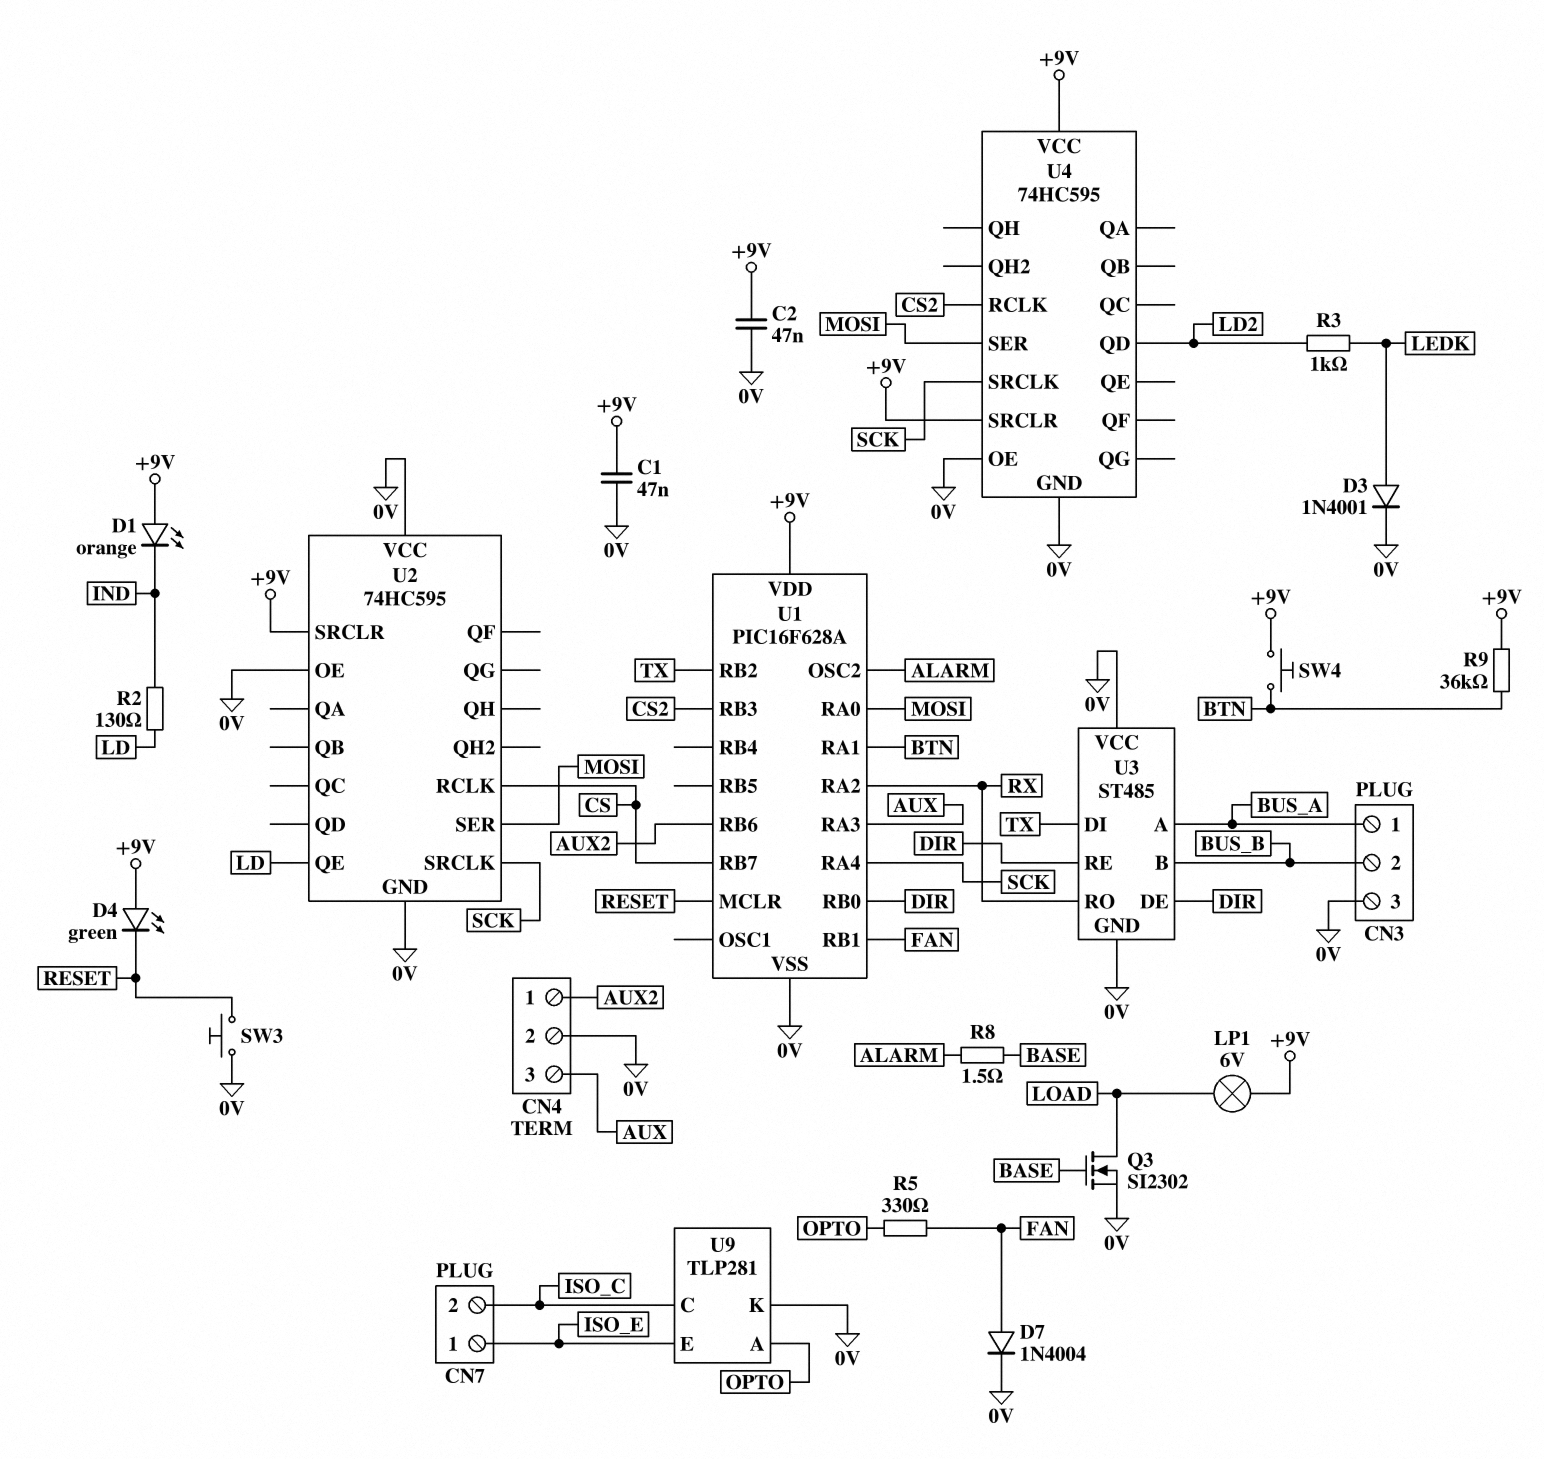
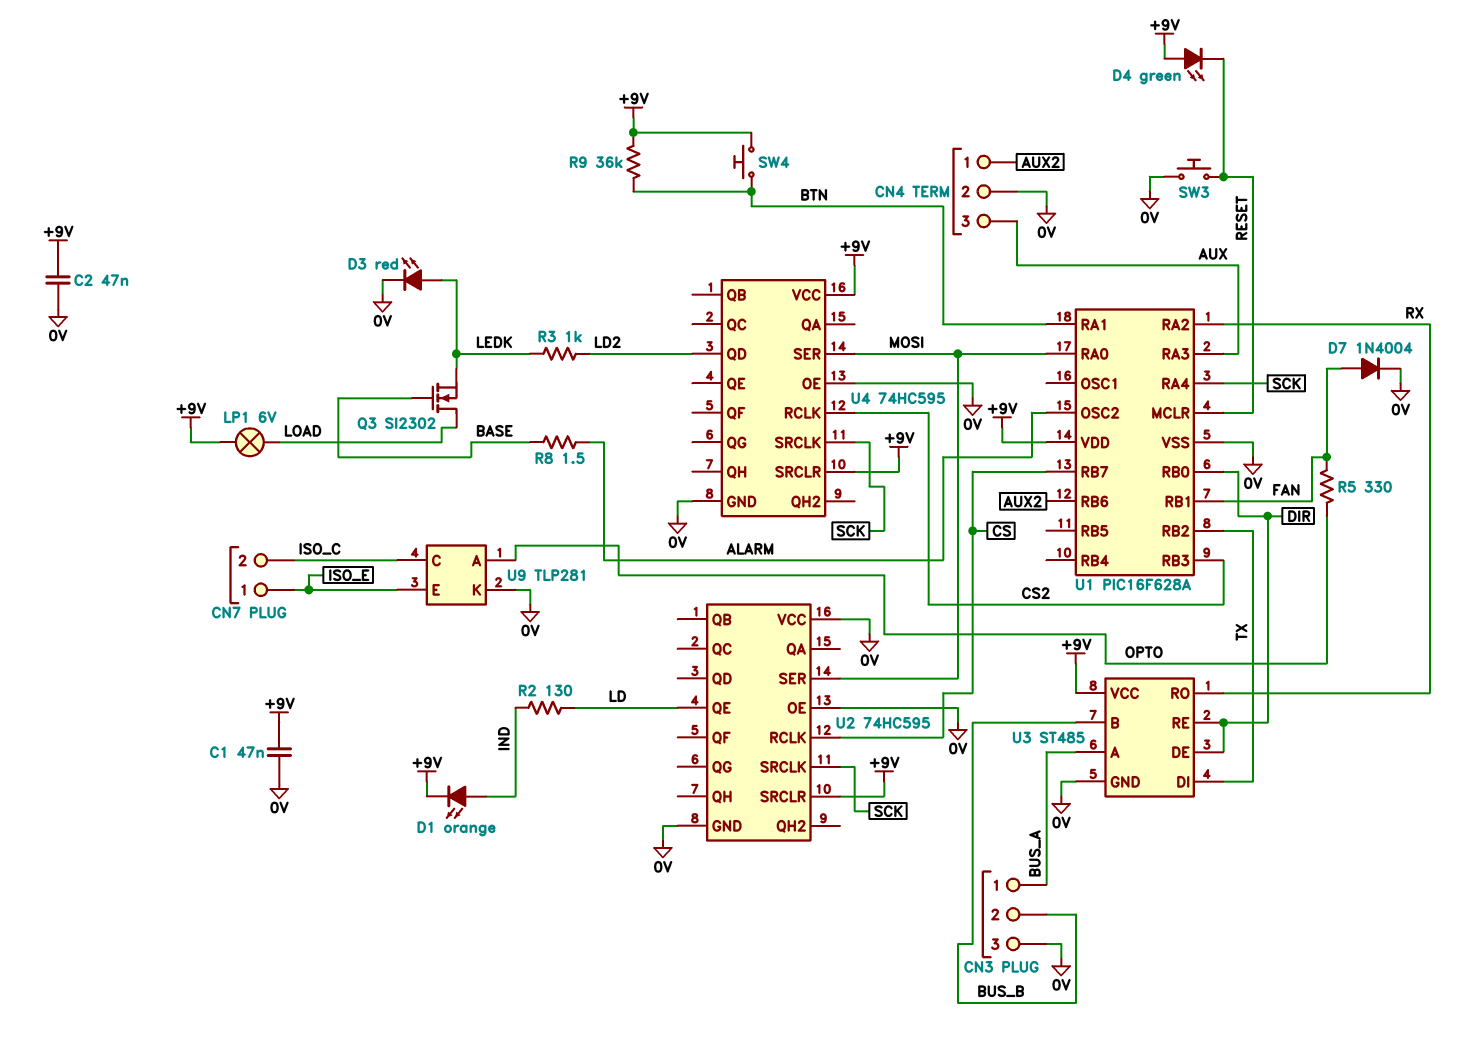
D1: LED orange (A +9V, K IND) -> LED orange (A IND, K +9V)
D3: diode 1N4001 (A LEDK, K 0V) -> LED red (A LEDK, K 0V)
Q3: NMOS SI2302 (G BASE, D LOAD, S 0V) -> NMOS SI2302 (G BASE, D LOAD, S LEDK)
U3 pin VCC: 0V -> +9V

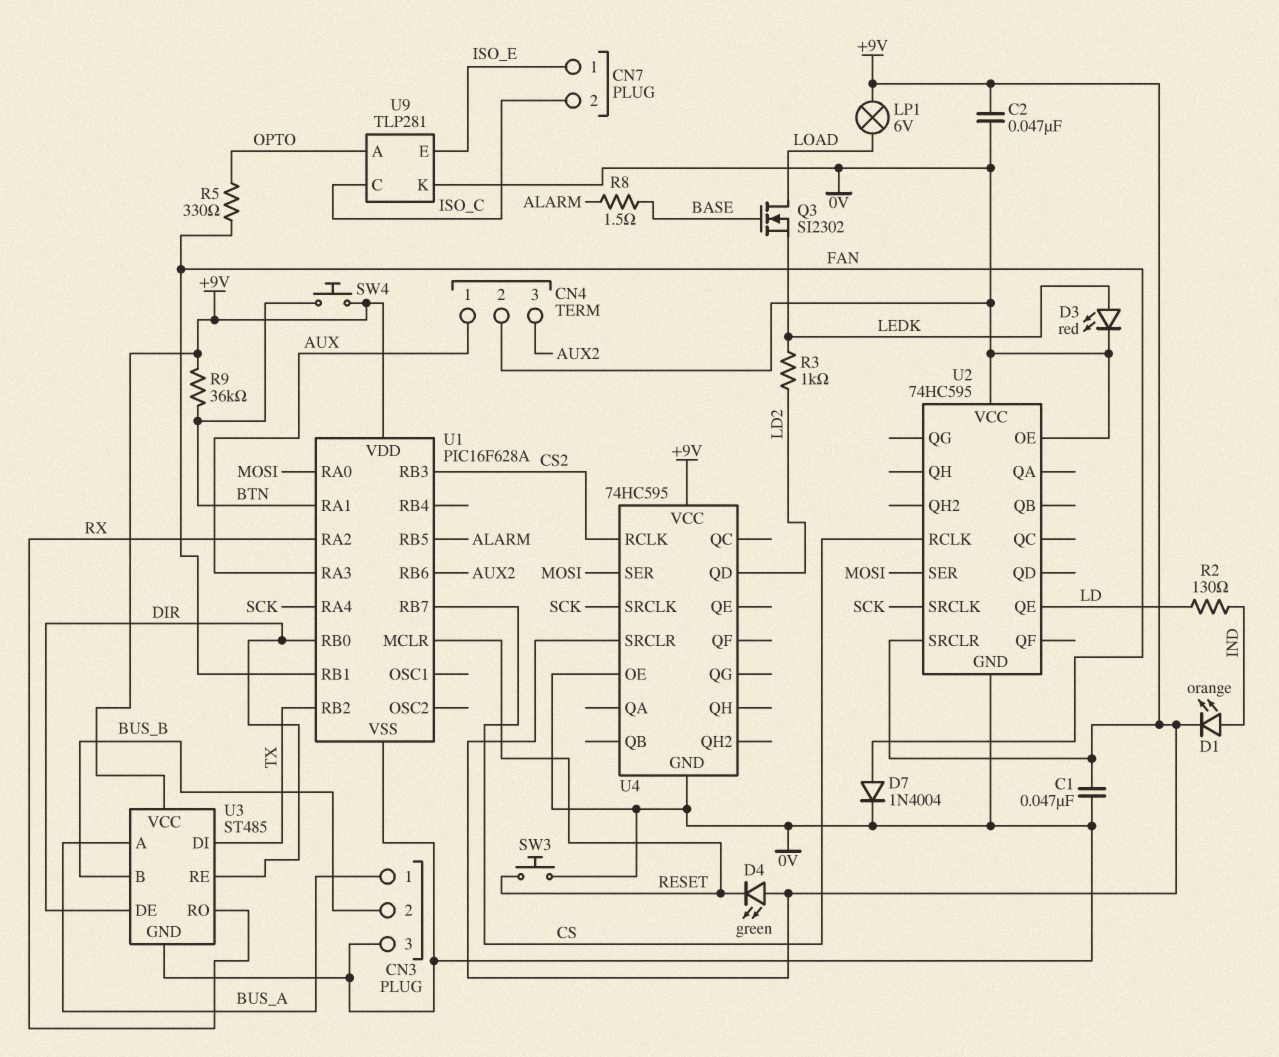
CN4 pin 1: AUX2 -> AUX
CN4 pin 3: AUX -> AUX2
U1 pin OSC2: ALARM -> none
U1 pin RB5: none -> ALARM

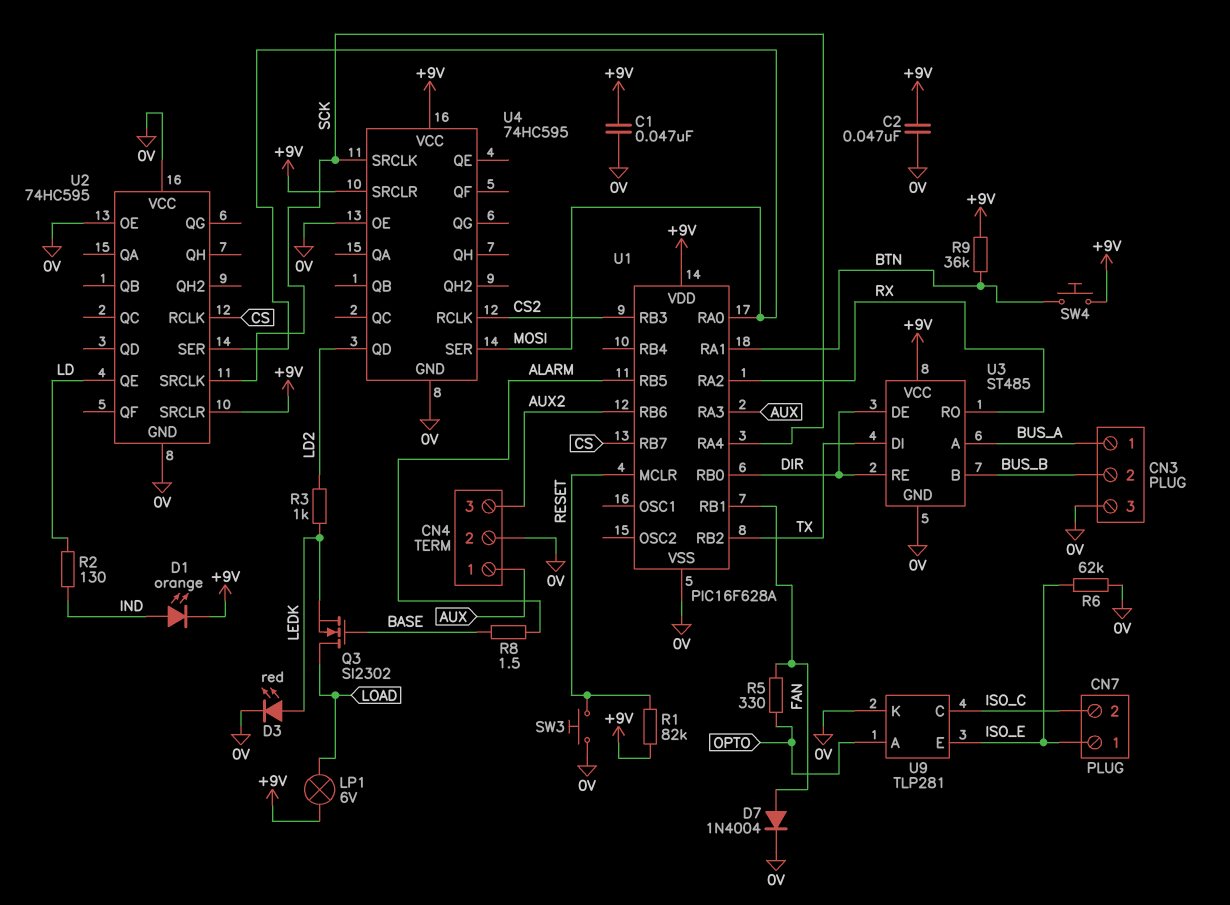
D4: LED green (A +9V, K RESET) -> none
R1: none -> 82k (+9V, RESET)
R6: none -> 62k (0V, ISO_E)

